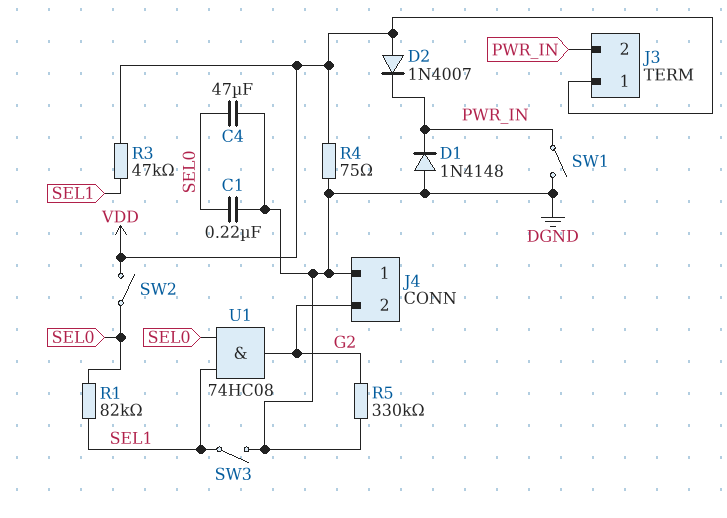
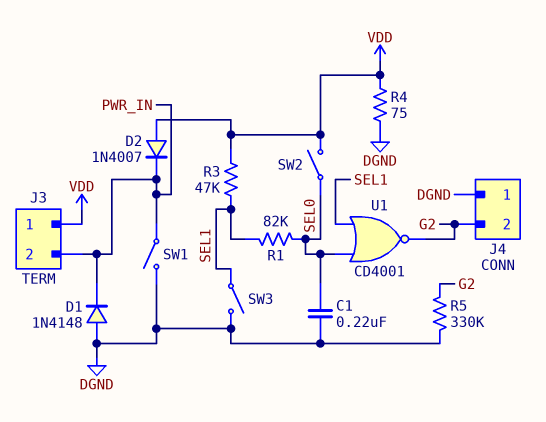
C4: 47uF (DGND, SEL0) -> none
U1: AND 74HC08 (in SEL0, in SEL1, out G2) -> NOR CD4001 (in SEL0, in SEL1, out G2)

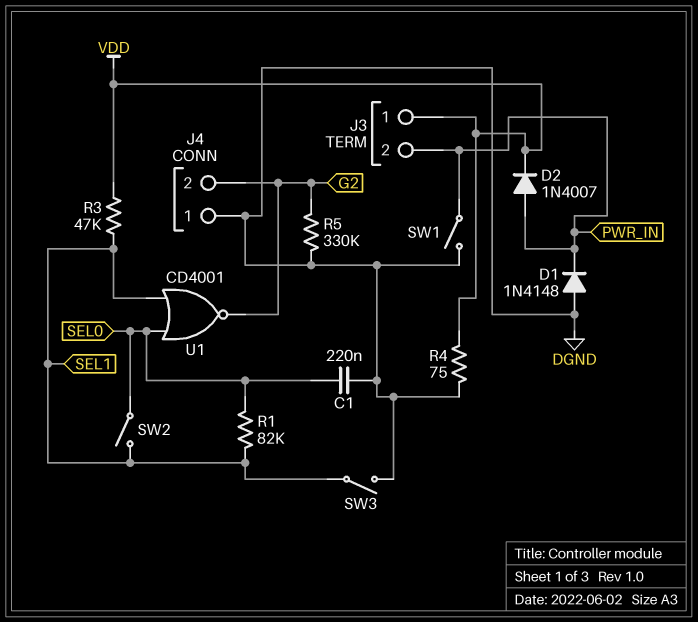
D2: diode 1N4007 (A VDD, K PWR_IN) -> diode 1N4007 (A PWR_IN, K VDD)
SW2: switch (SEL0, VDD) -> switch (SEL0, SEL1)

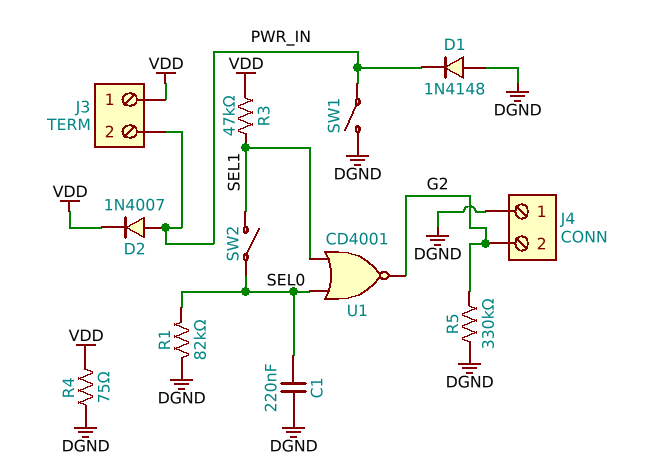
R1: 82k (SEL0, SEL1) -> 82k (DGND, SEL0)
SW3: switch (DGND, SEL1) -> none

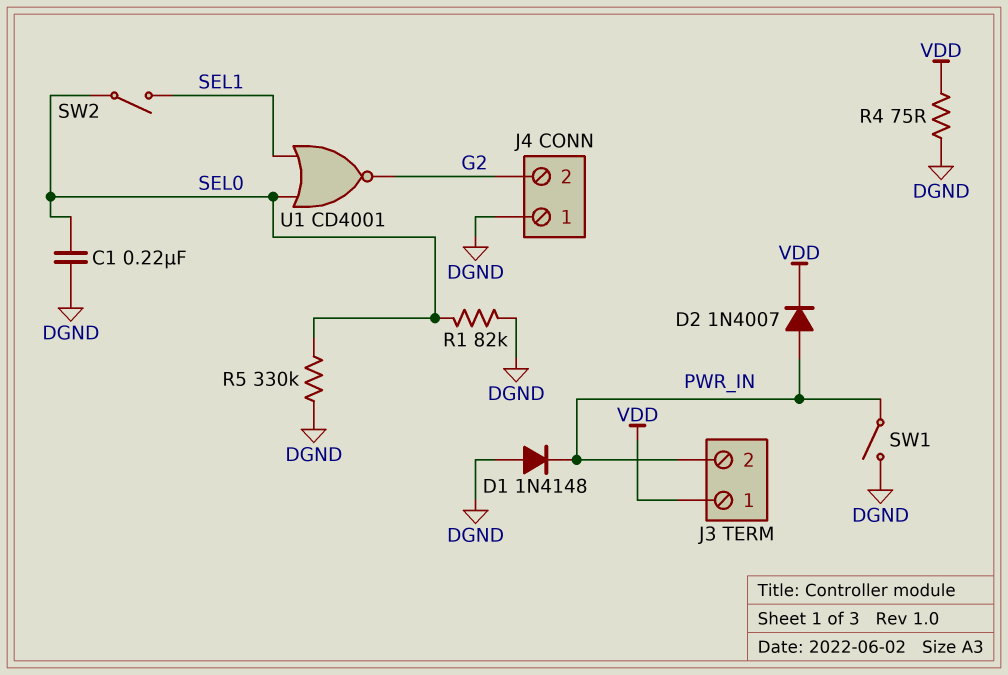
R3: 47k (SEL1, VDD) -> none
R5: 330k (DGND, G2) -> 330k (DGND, SEL0)

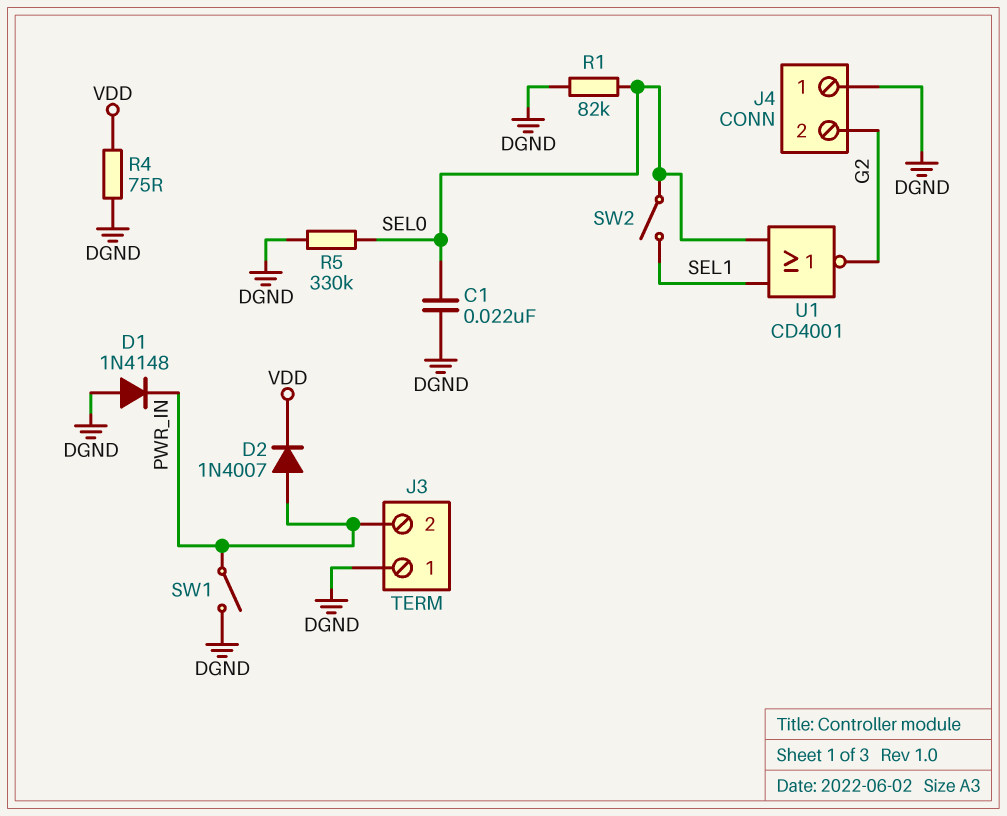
C1: 220nF (DGND, SEL0) -> 22nF (DGND, SEL0)
J3 pin 1: VDD -> DGND

